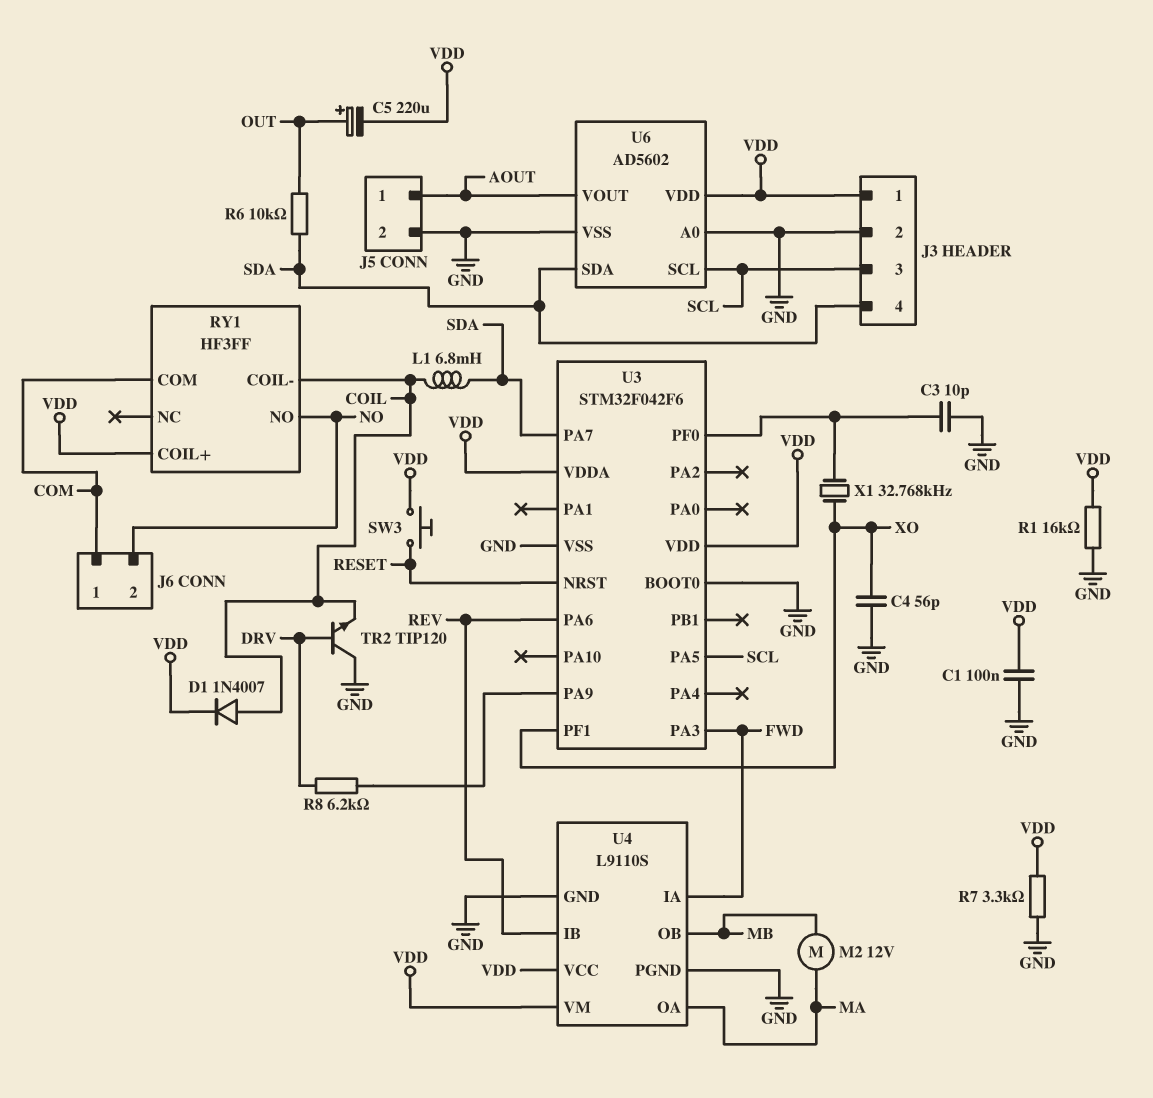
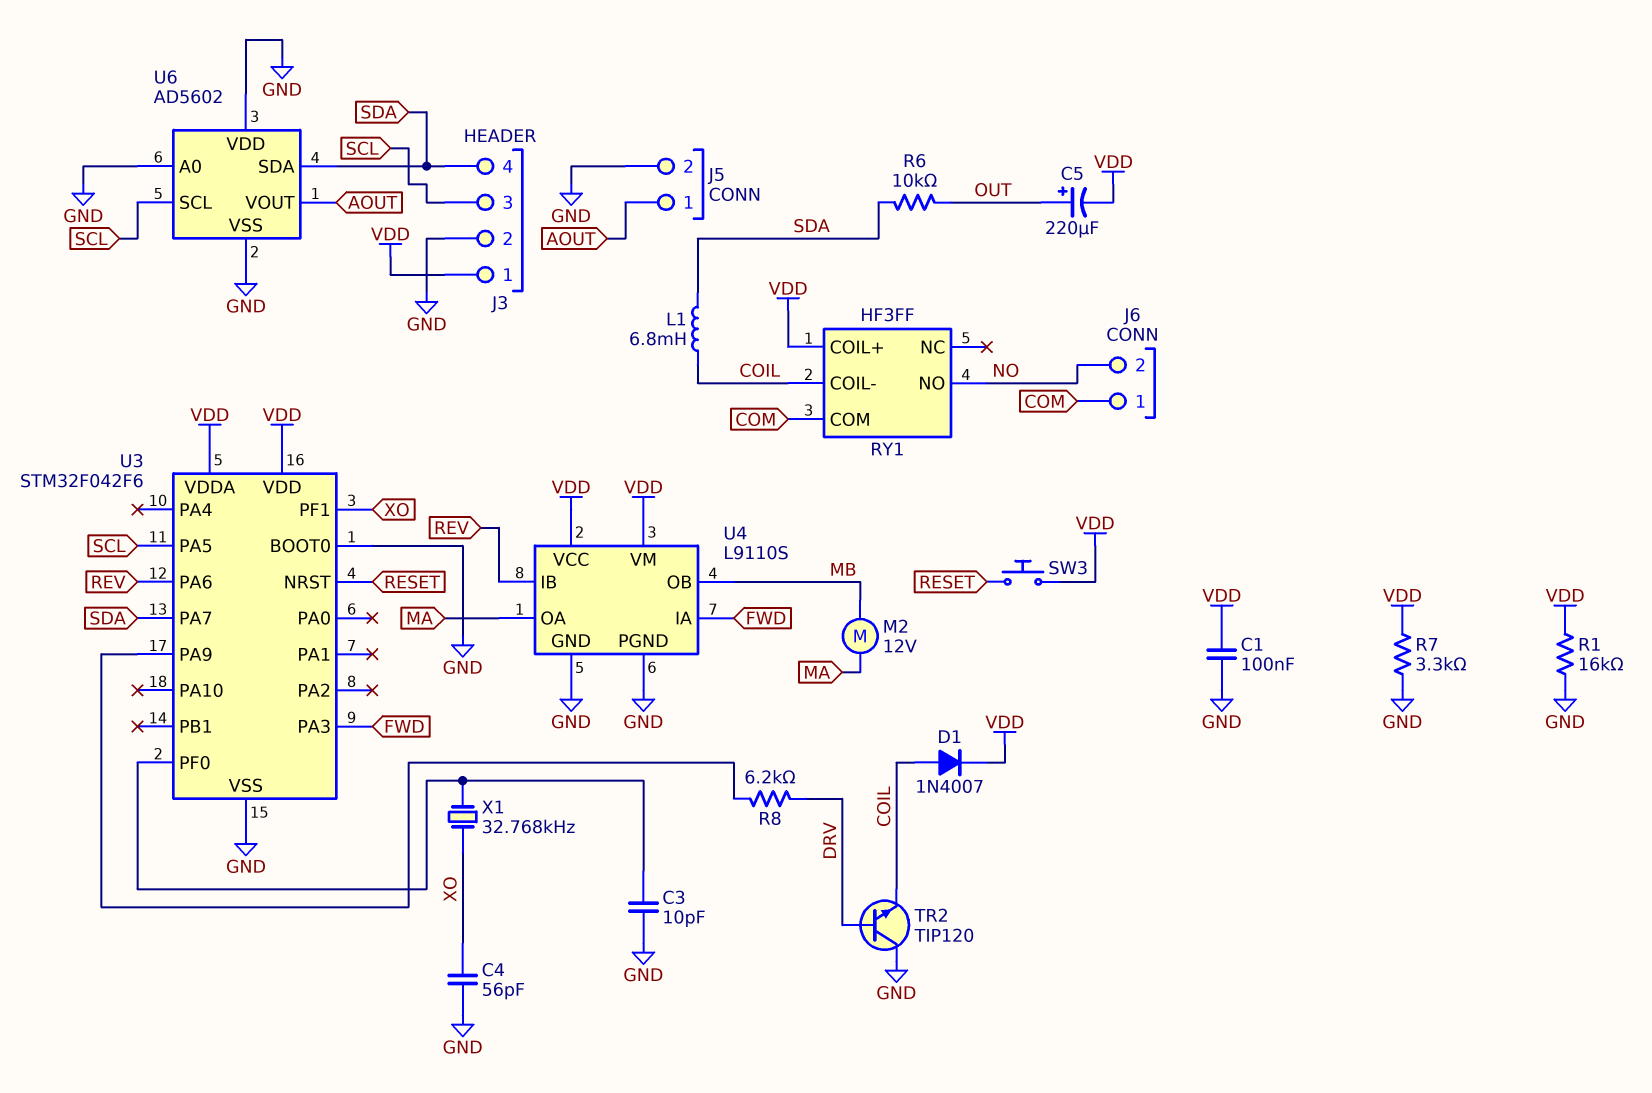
U6 pin VDD: VDD -> GND

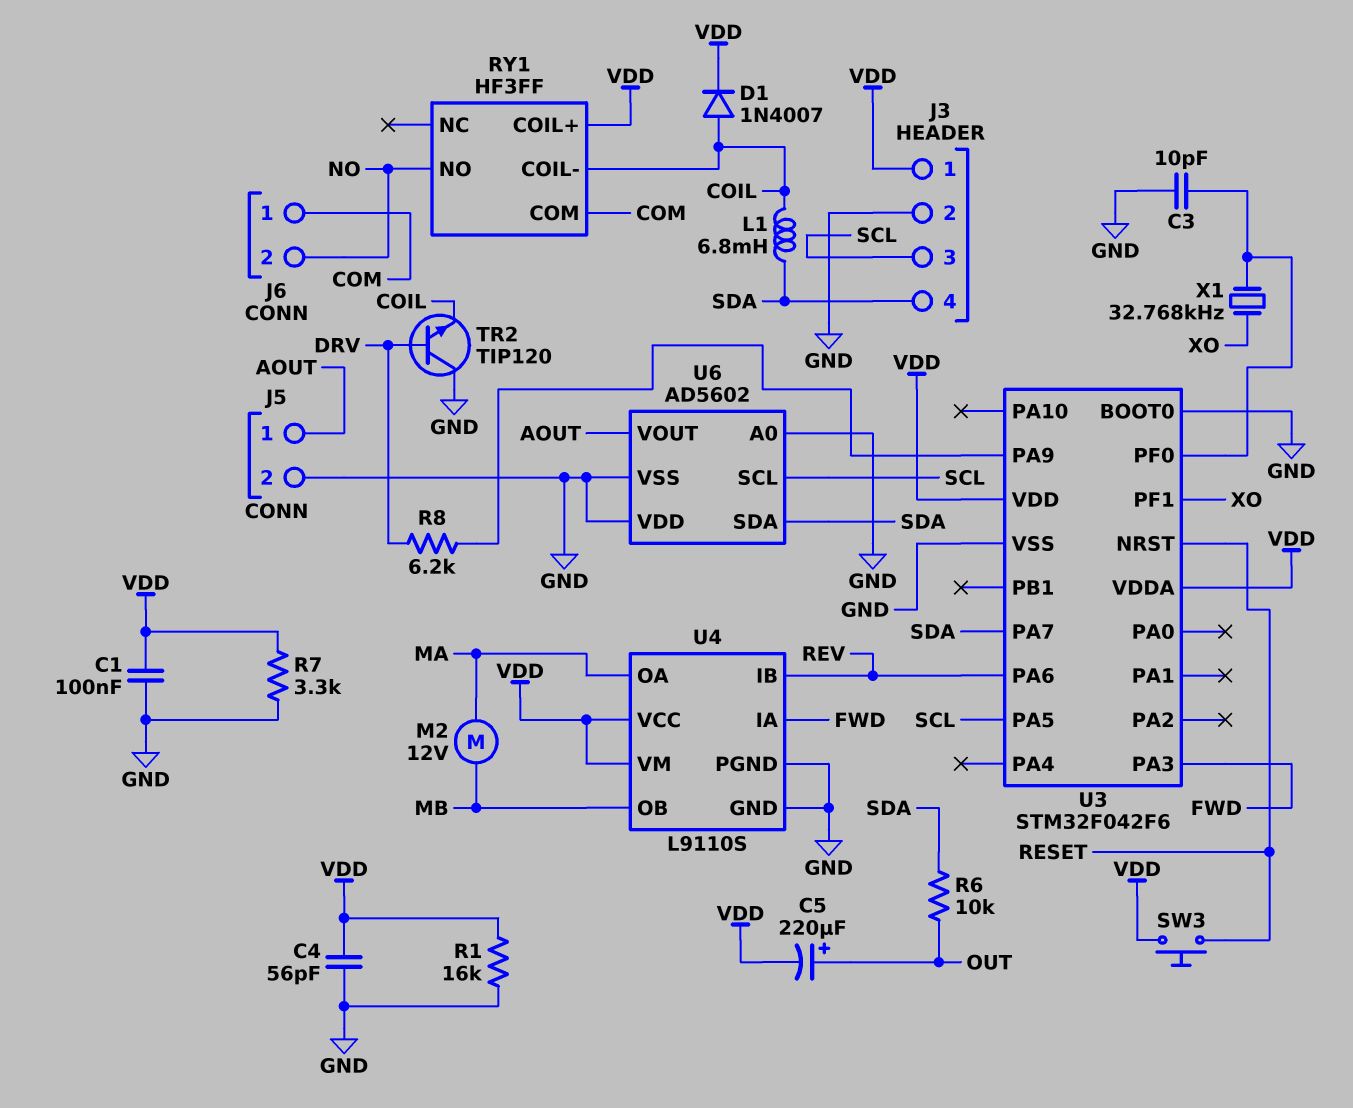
C4: 56pF (GND, XO) -> 56pF (GND, VDD)

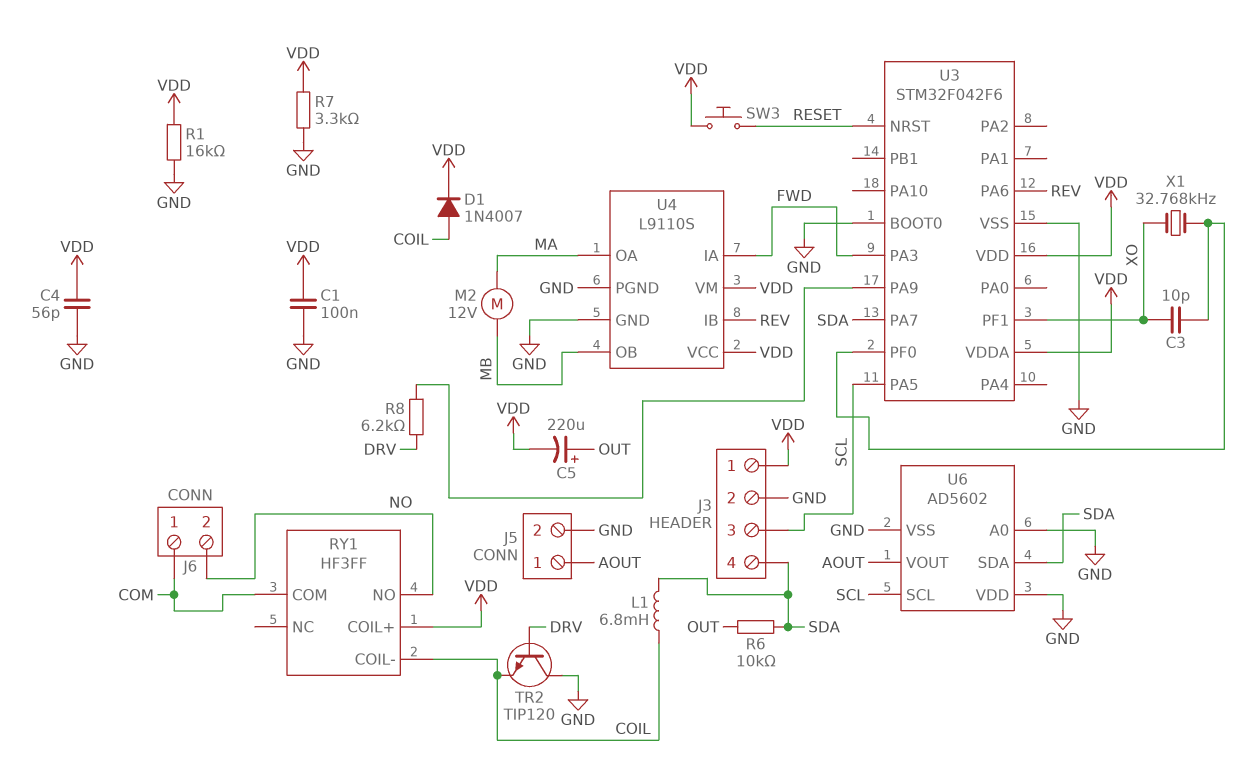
C3: 10pF (GND, U3/PF0) -> 10pF (U3/PF0, XO)

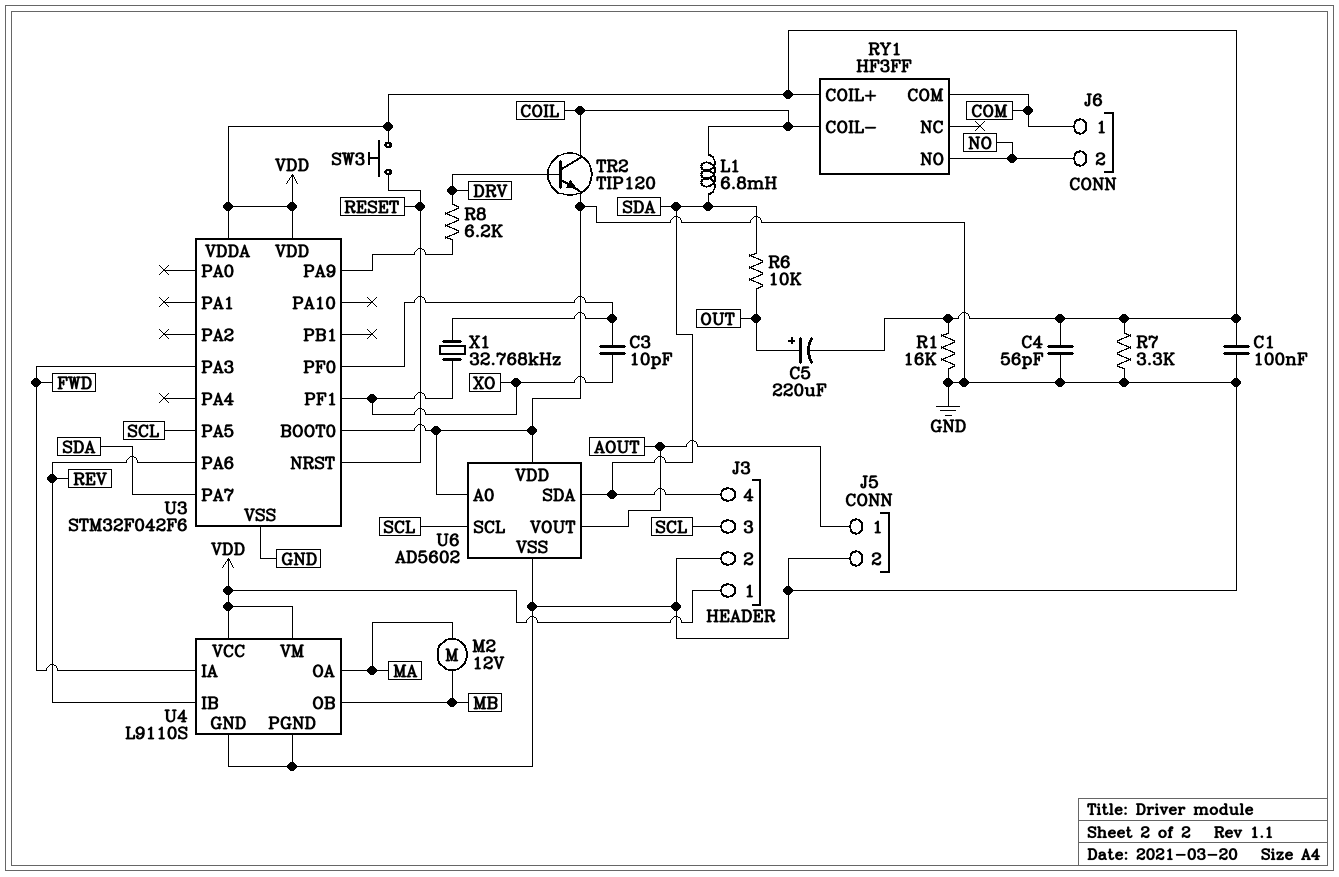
D1: diode 1N4007 (A COIL, K VDD) -> none
TR2: NPN TIP120 (B DRV, C GND, E COIL) -> NPN TIP120 (B DRV, C COIL, E GND)

